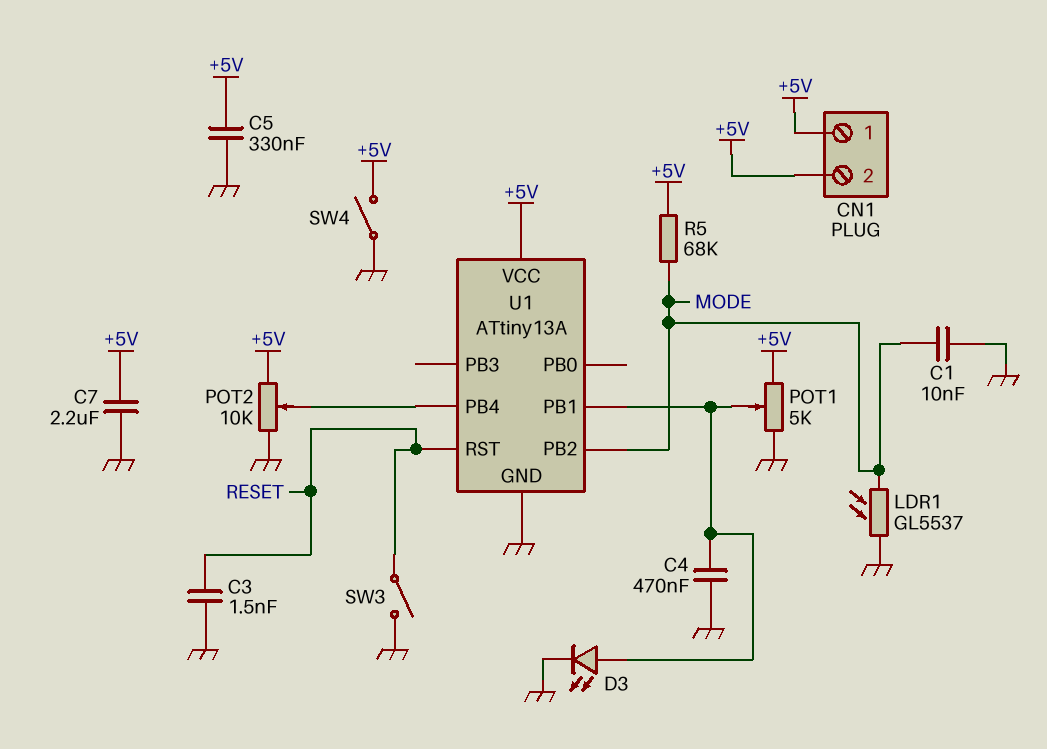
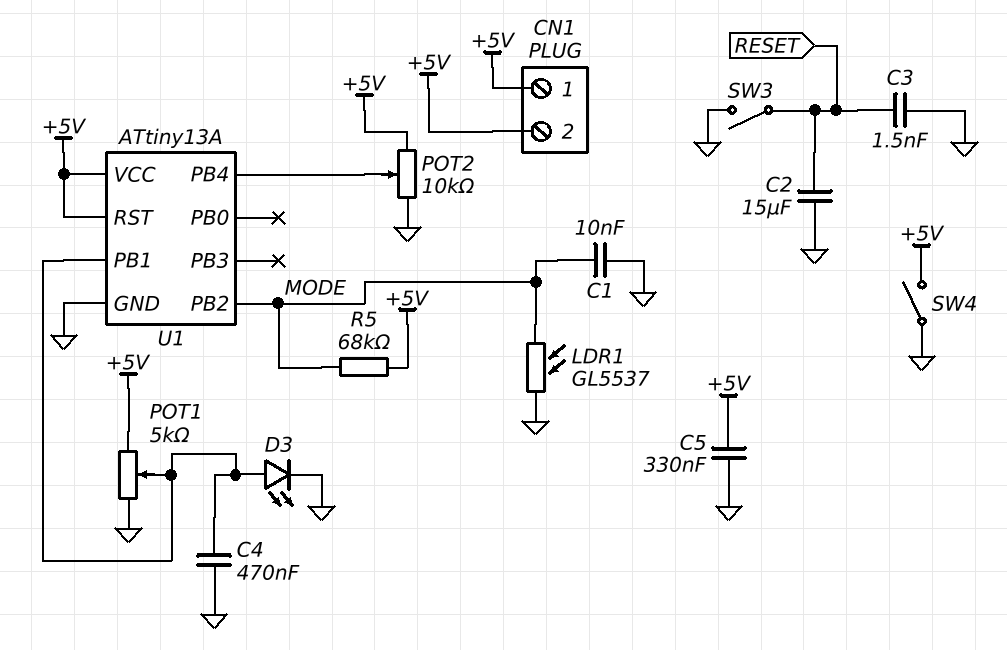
C2: none -> 15uF (GND, RESET)
C7: 2.2uF (+5V, GND) -> none
U1 pin RST: RESET -> +5V

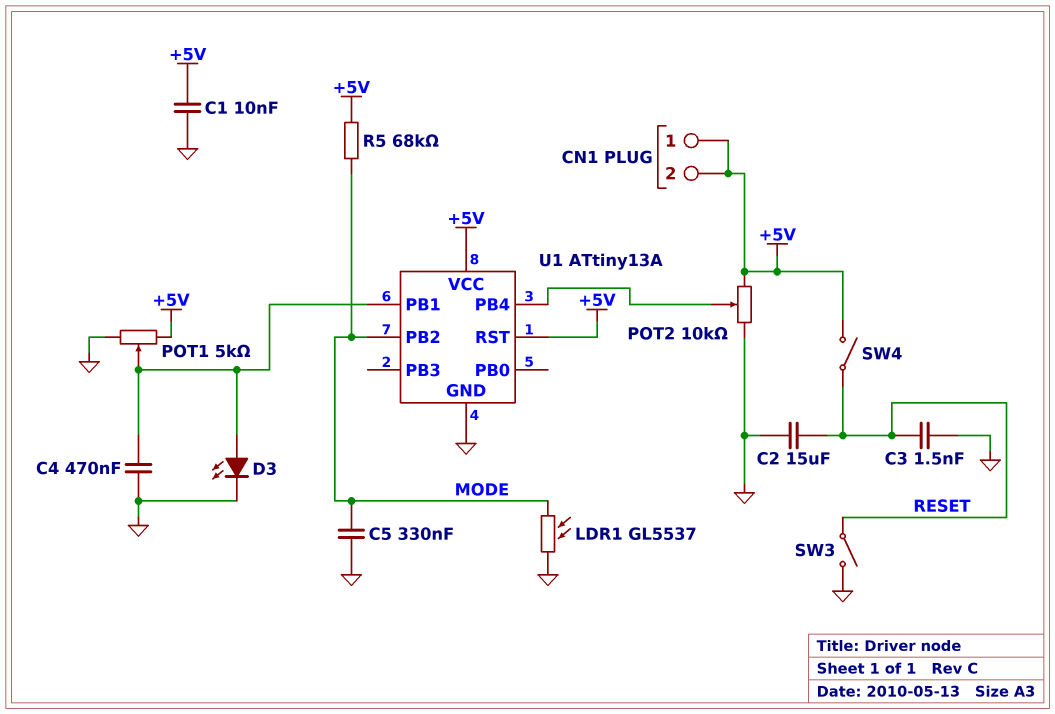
C1: 10nF (GND, MODE) -> 10nF (+5V, GND)
C5: 330nF (+5V, GND) -> 330nF (GND, MODE)
SW4: switch (+5V, GND) -> switch (+5V, RESET)

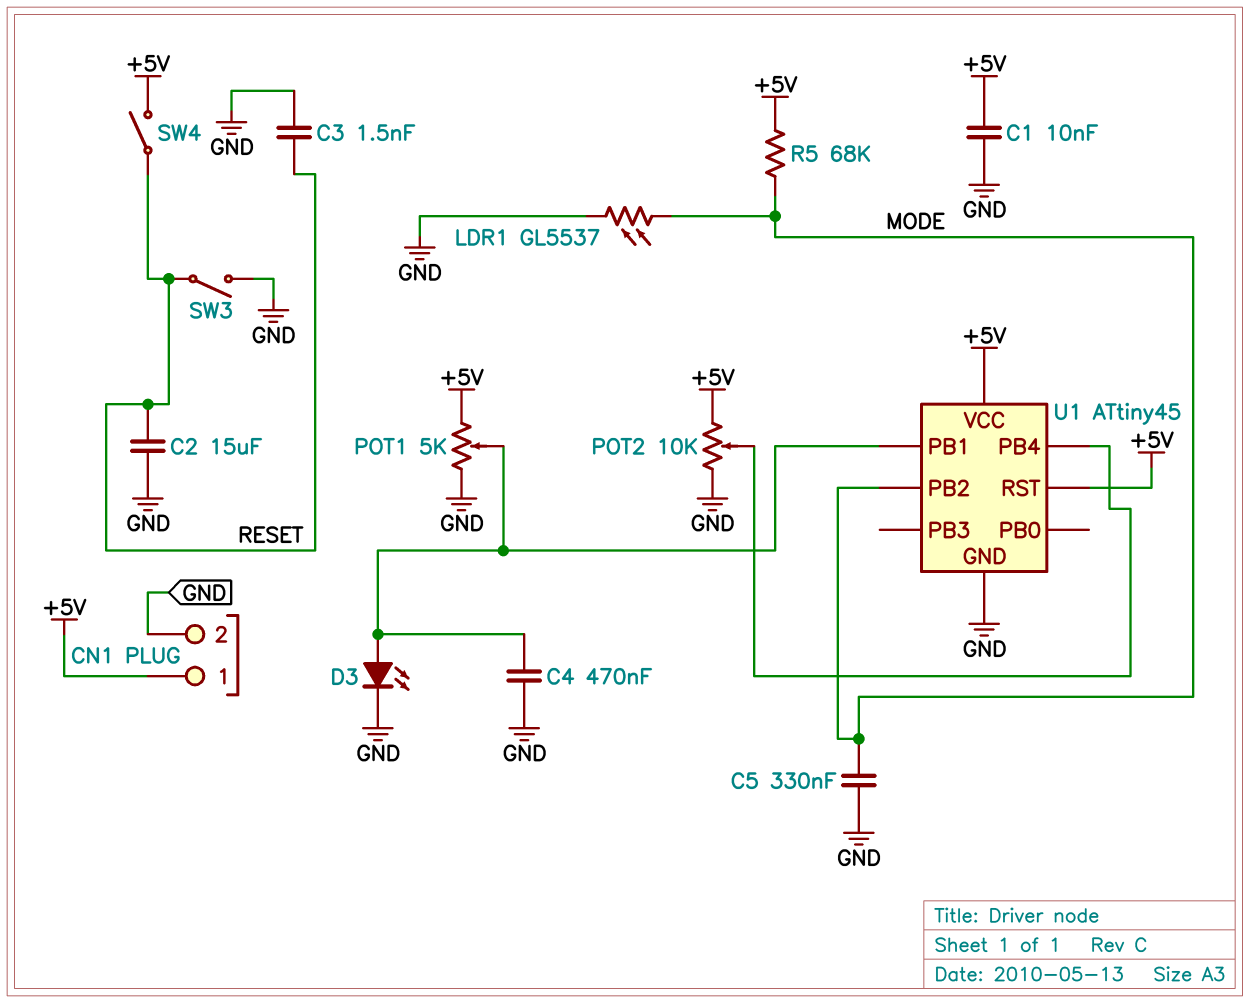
CN1 pin 2: +5V -> GND
U1: ATtiny13A -> ATtiny45

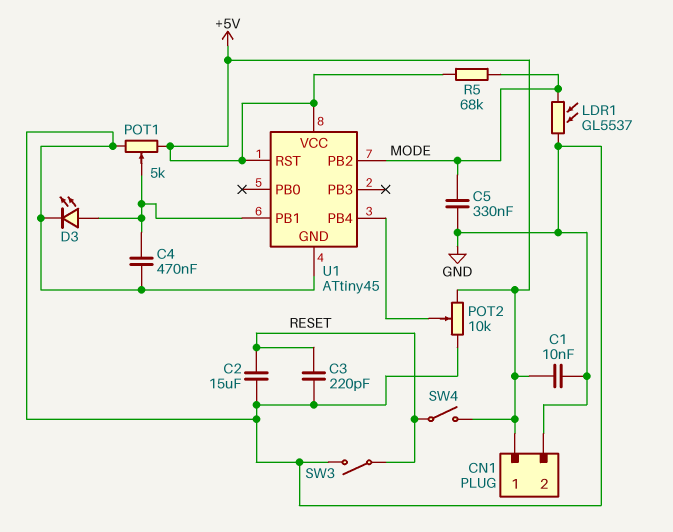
C3: 1.5nF (GND, RESET) -> 220pF (GND, RESET)

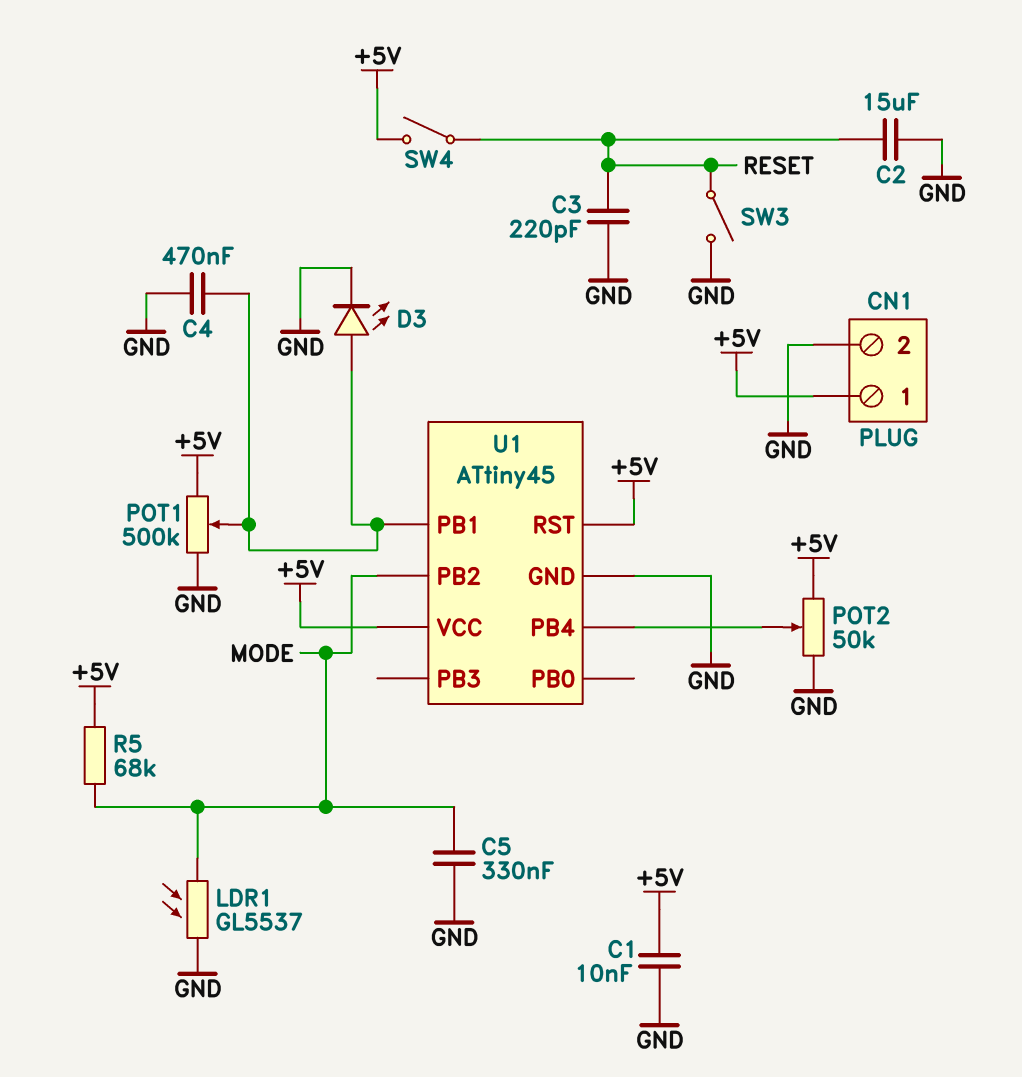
POT1: 5k (+5V, GND, wiper U1/PB1) -> 500k (+5V, GND, wiper U1/PB1)
POT2: 10k (+5V, GND, wiper U1/PB4) -> 50k (+5V, GND, wiper U1/PB4)

